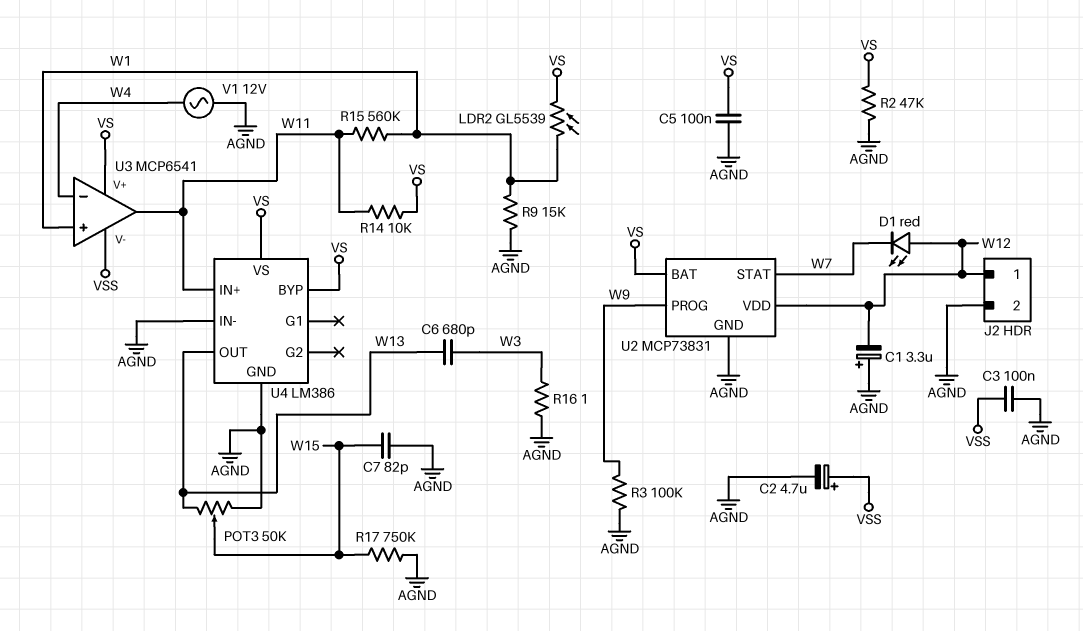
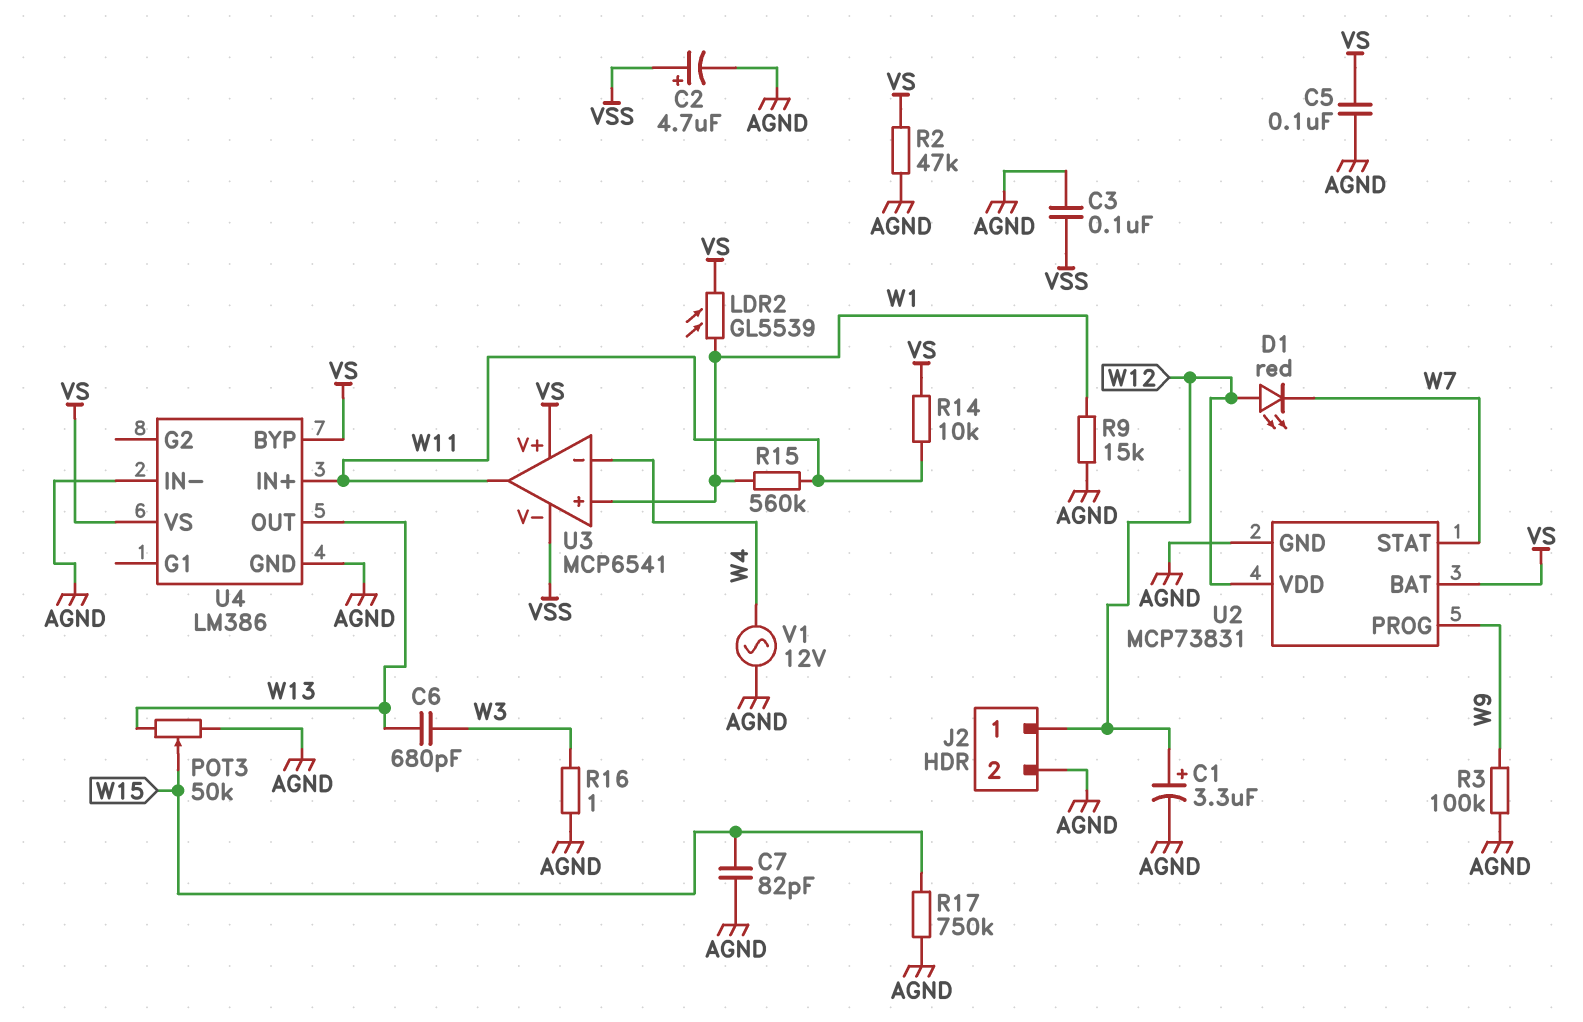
C1: 3.3uF (plus AGND, minus W12) -> 3.3uF (plus W12, minus AGND)

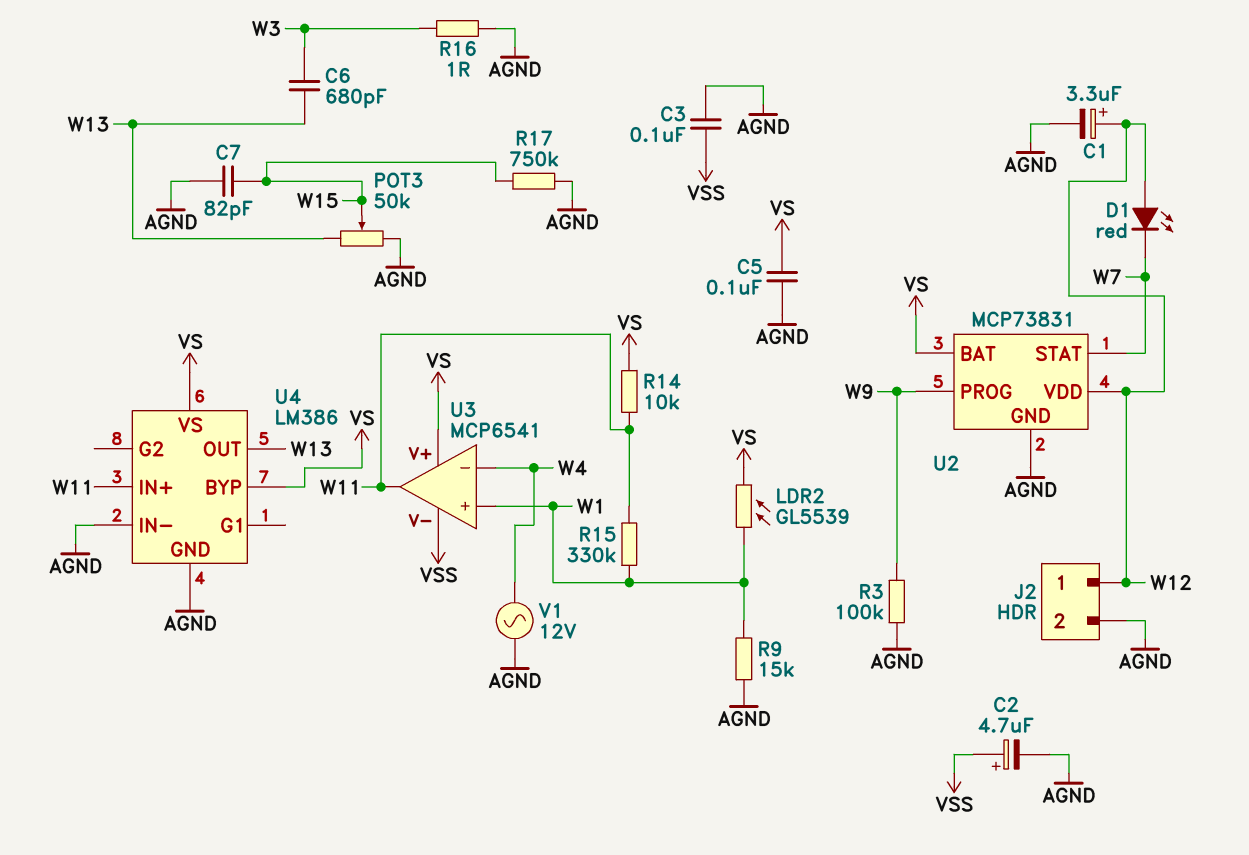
R2: 47k (AGND, VS) -> none
R15: 560k (W1, W11) -> 330k (W1, W11)

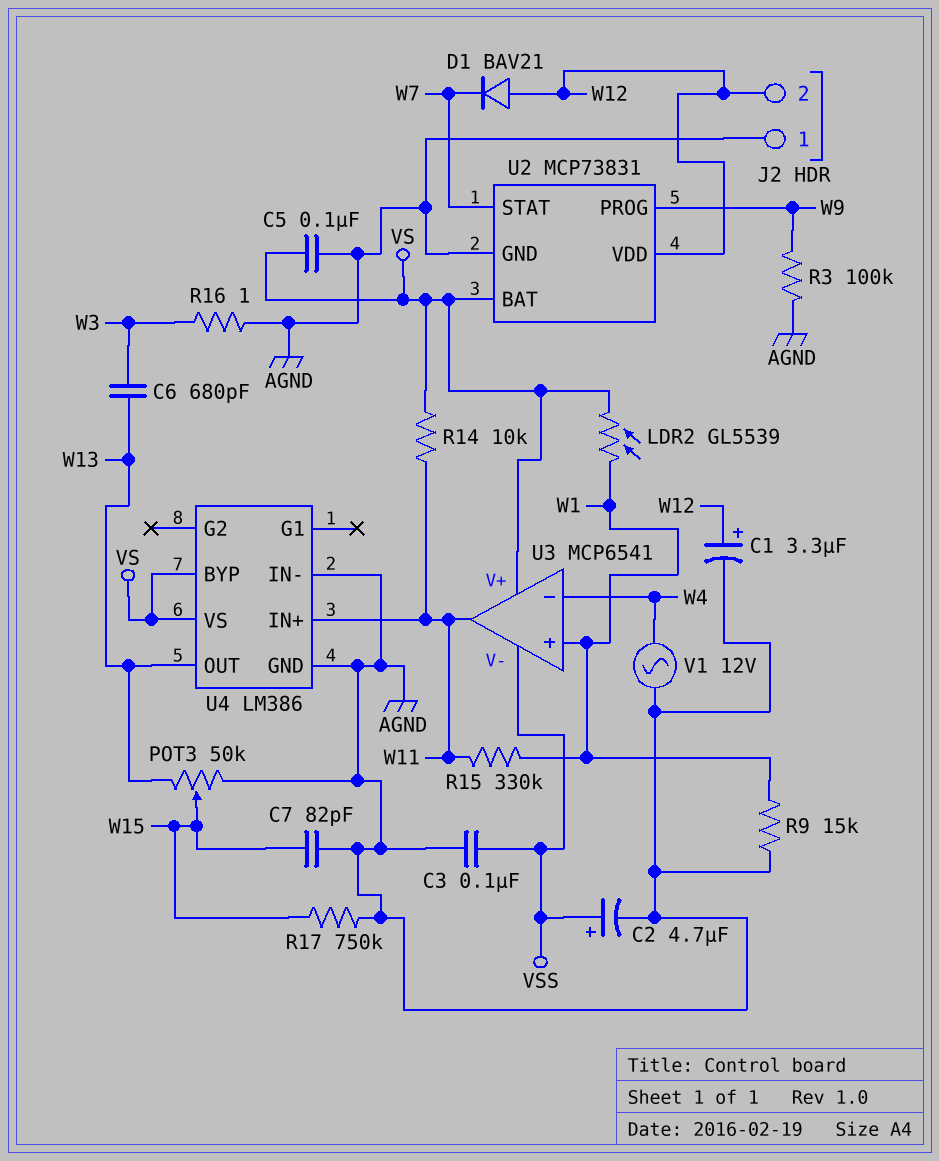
D1: LED red (A W12, K W7) -> diode BAV21 (A W12, K W7)
J2 pin 1: W12 -> AGND
J2 pin 2: AGND -> W12

